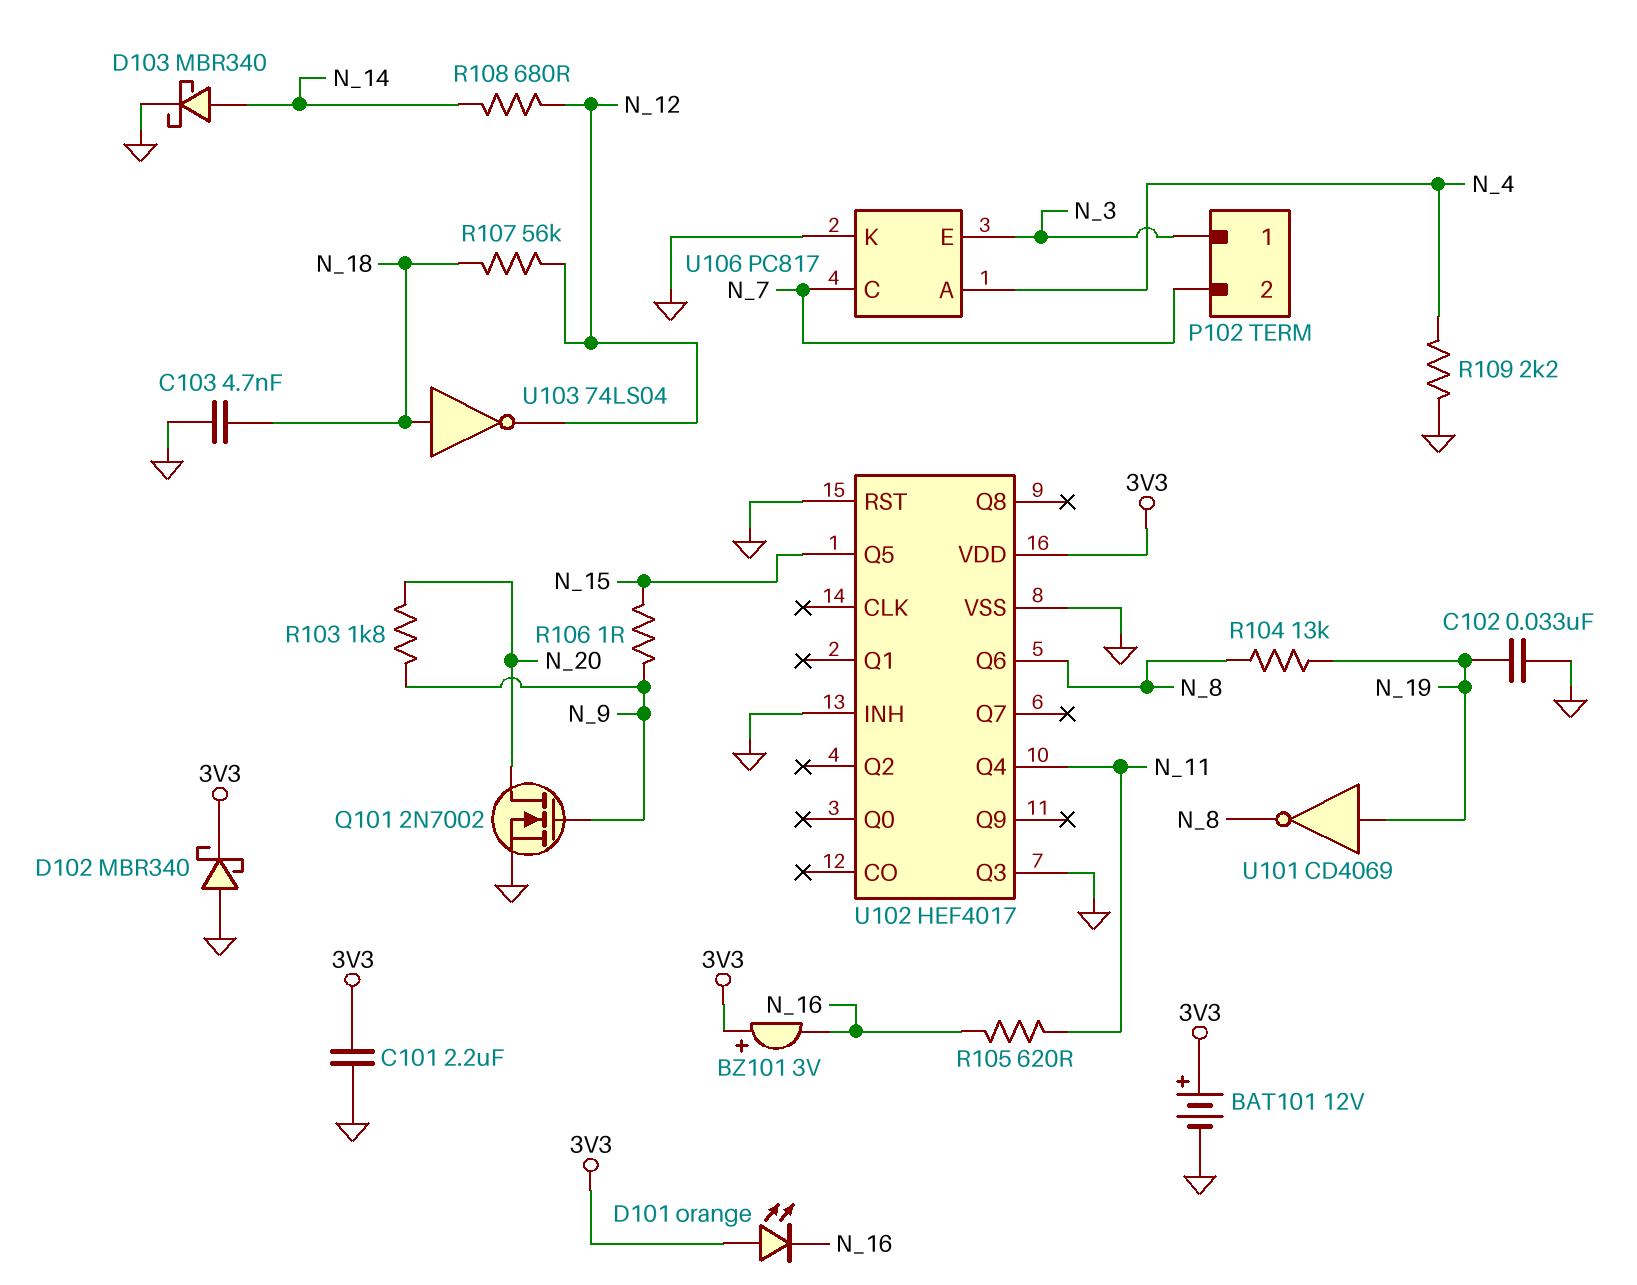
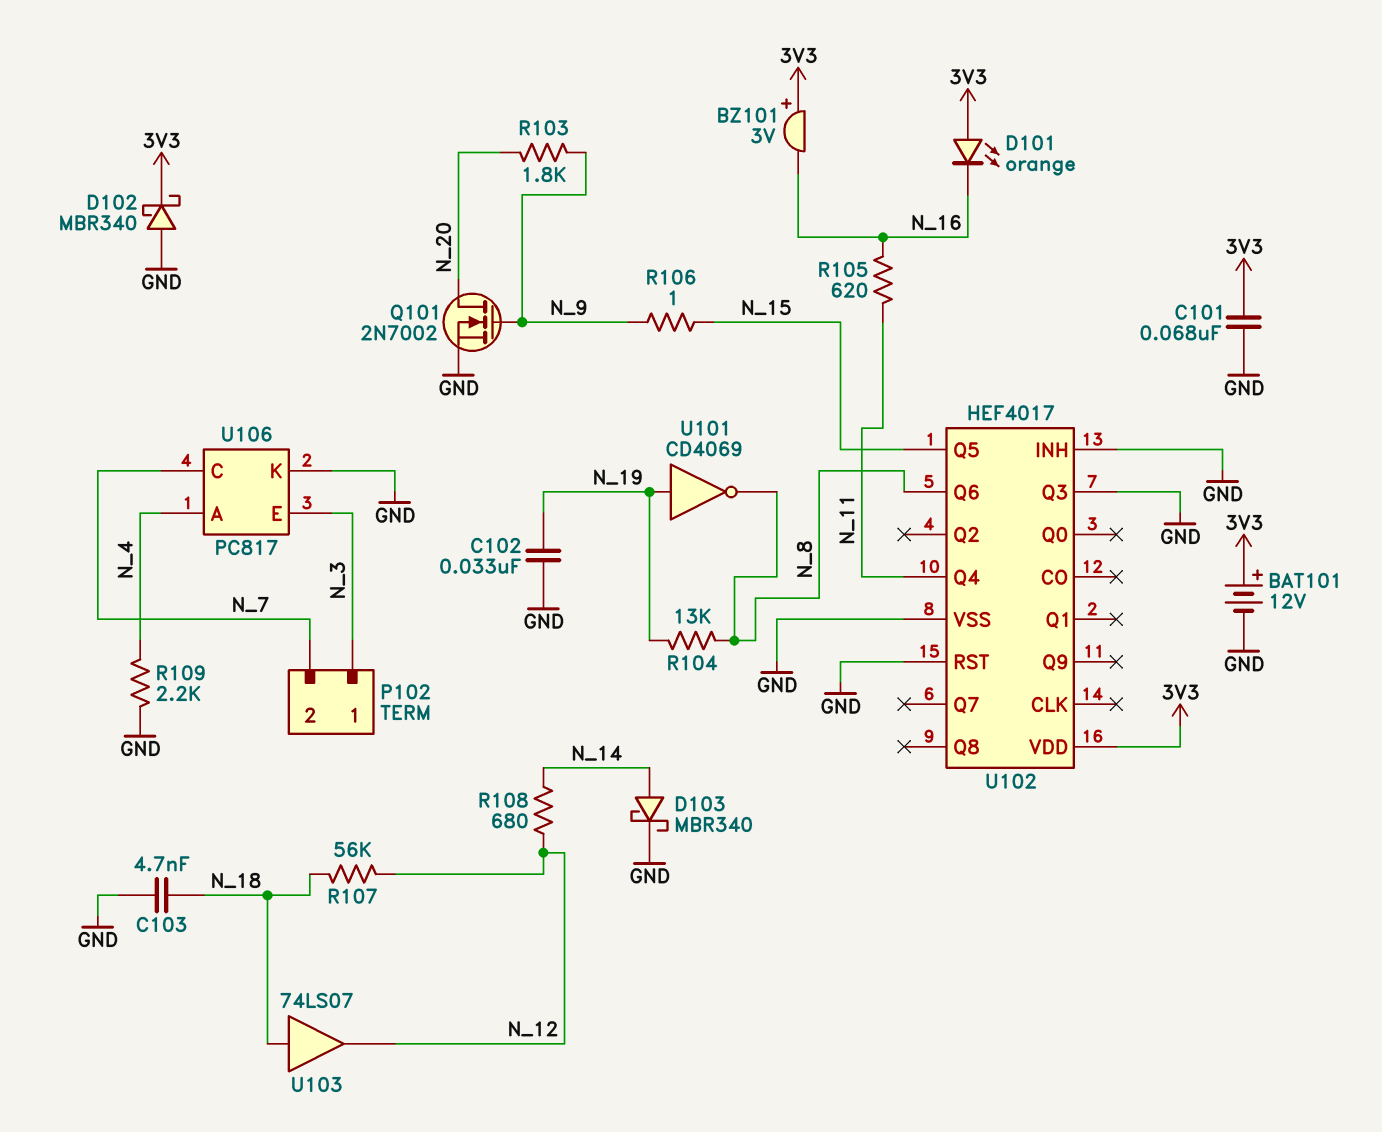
C101: 2.2uF (3V3, GND) -> 68nF (3V3, GND)
U103: NOT 74LS04 (in N_18, out N_12) -> buffer 74LS07 (in N_18, out N_12)

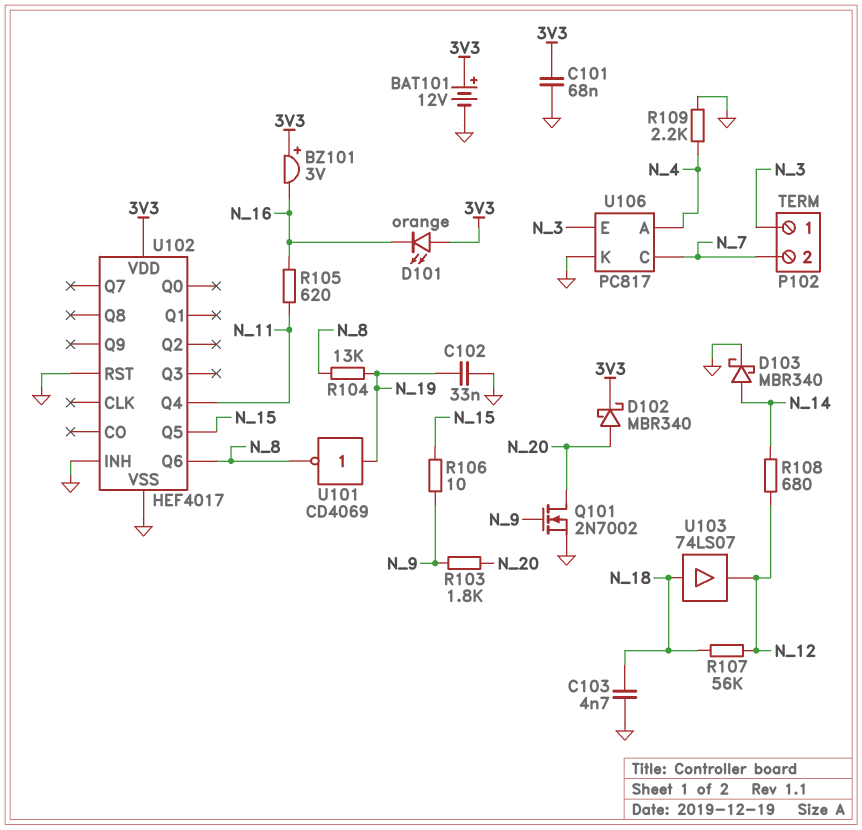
D102: schottky MBR340 (A GND, K 3V3) -> schottky MBR340 (A N_20, K 3V3)
R106: 1 (N_9, N_15) -> 10 (N_9, N_15)
U102 pin Q3: GND -> none

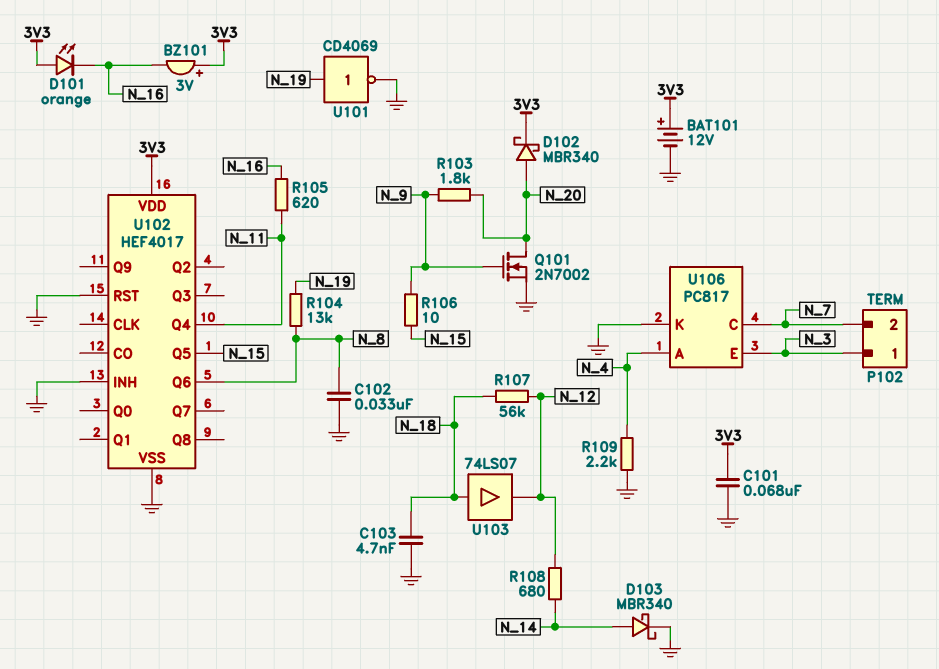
C102: 33nF (GND, N_19) -> 33nF (GND, N_8)
U101: NOT CD4069 (in N_19, out N_8) -> NOT CD4069 (in N_19, out GND)

